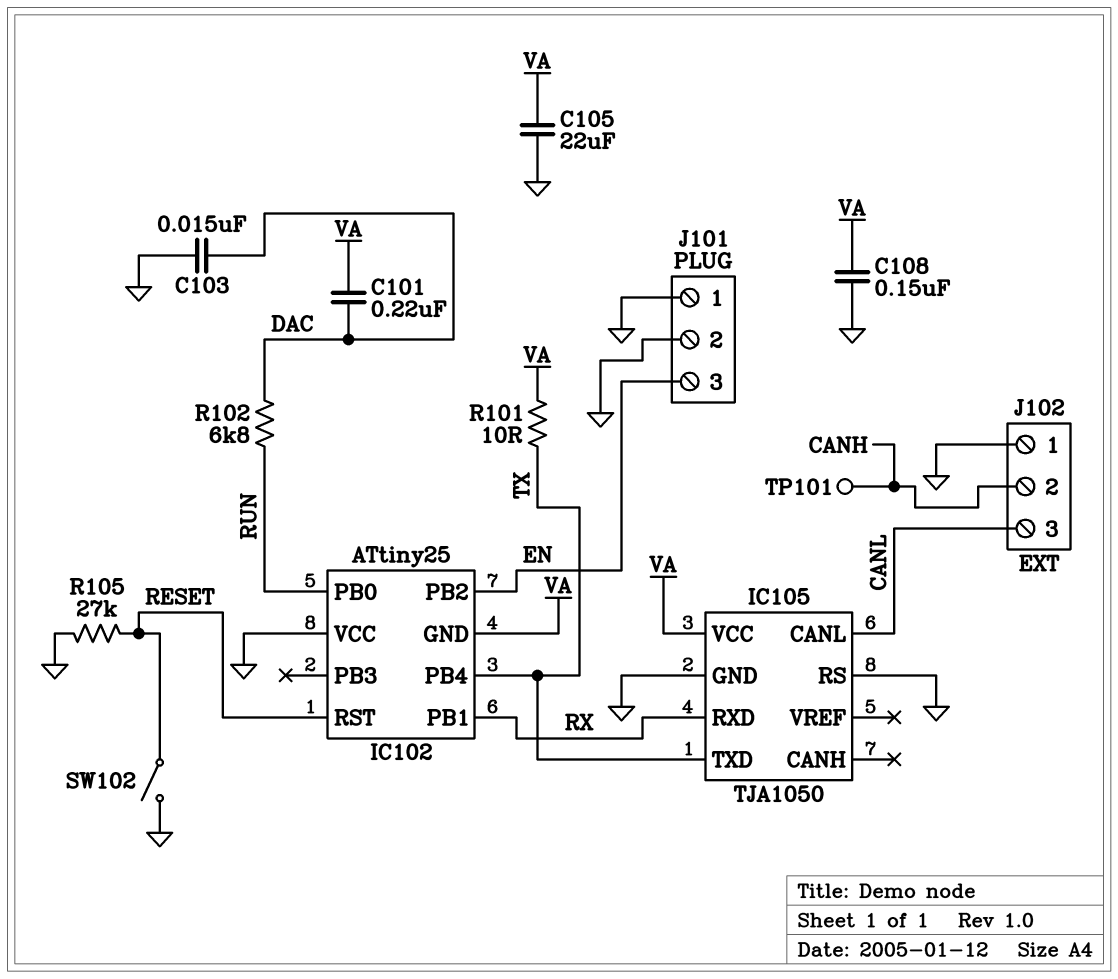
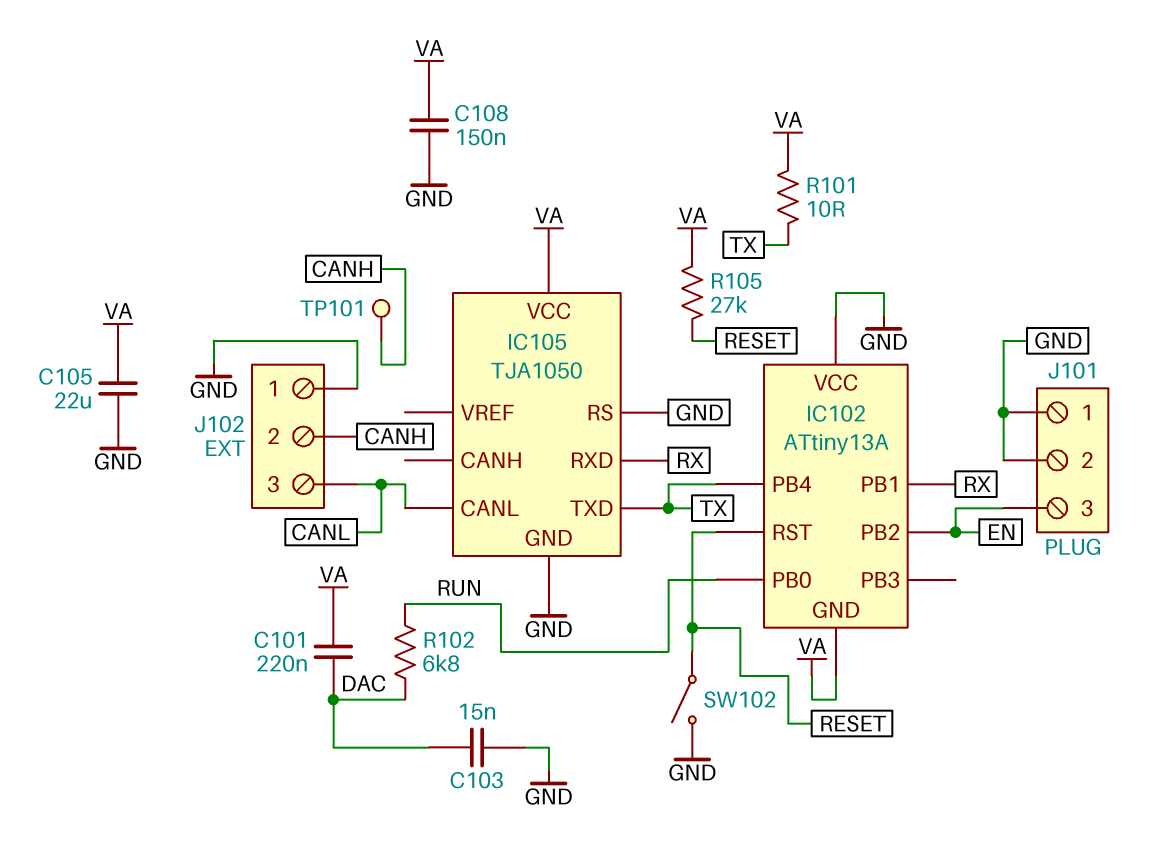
IC102: ATtiny25 -> ATtiny13A
R105: 27k (GND, RESET) -> 27k (RESET, VA)

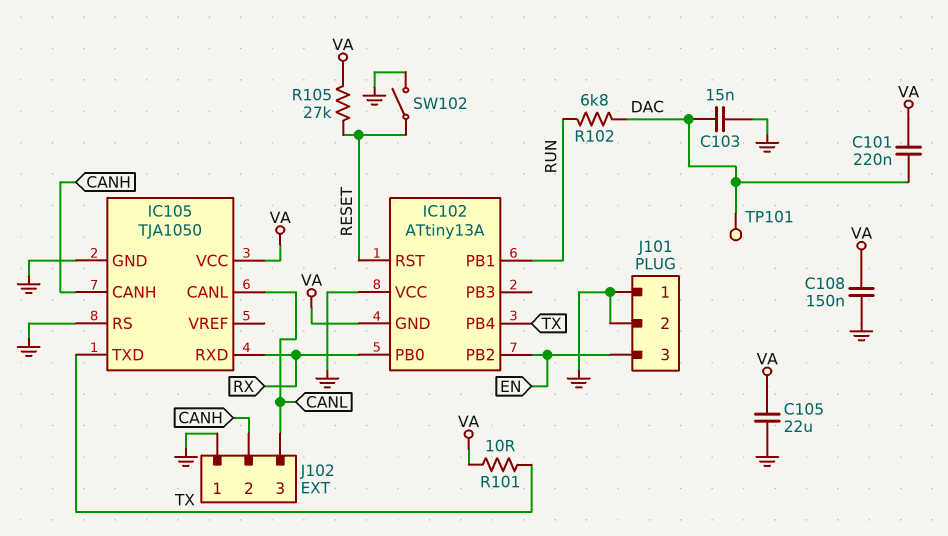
IC102 pin PB0: RUN -> RX
IC102 pin PB1: RX -> RUN
IC105 pin CANH: none -> CANH
TP101: test point (CANH) -> test point (DAC)

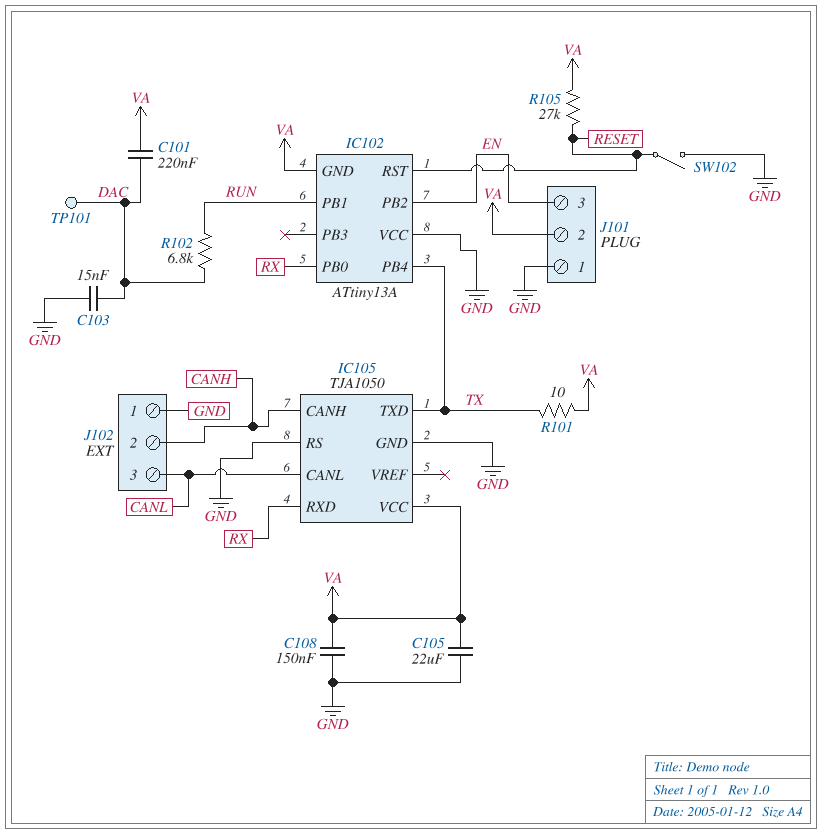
J101 pin 2: GND -> VA

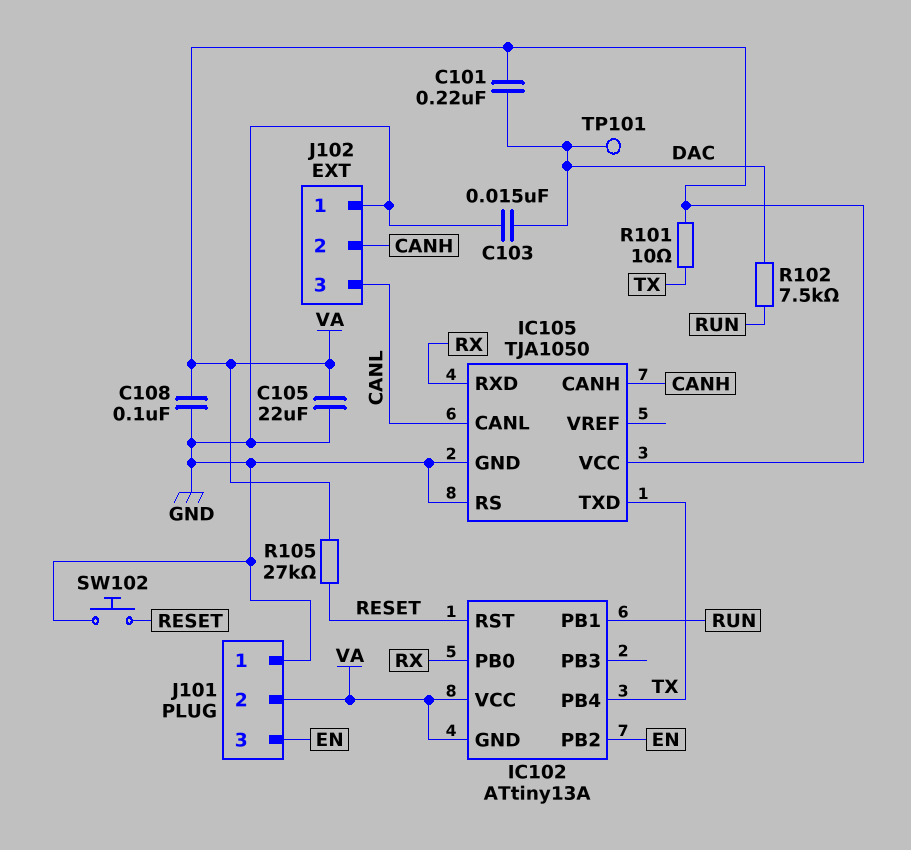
C108: 150nF (GND, VA) -> 100nF (GND, VA)
IC102 pin VCC: GND -> VA
R102: 6.8k (DAC, RUN) -> 7.5k (DAC, RUN)
SW102: switch (GND, RESET) -> button (GND, RESET)

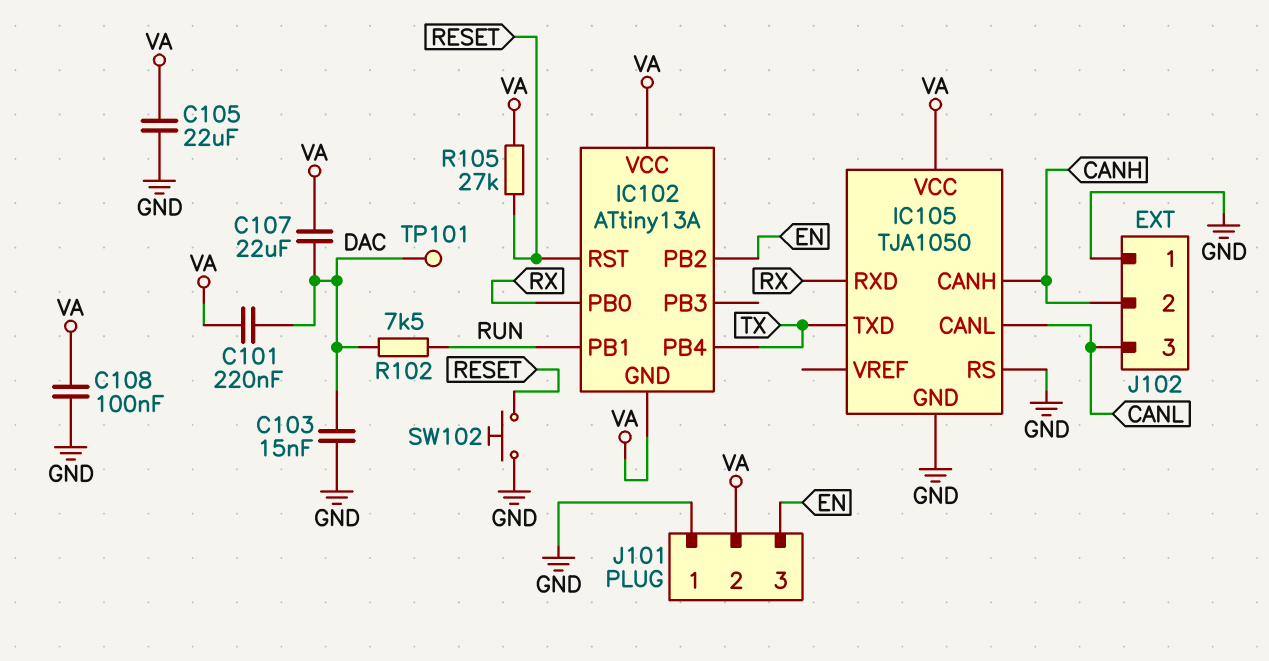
C107: none -> 22uF (DAC, VA)
R101: 10 (TX, VA) -> none

